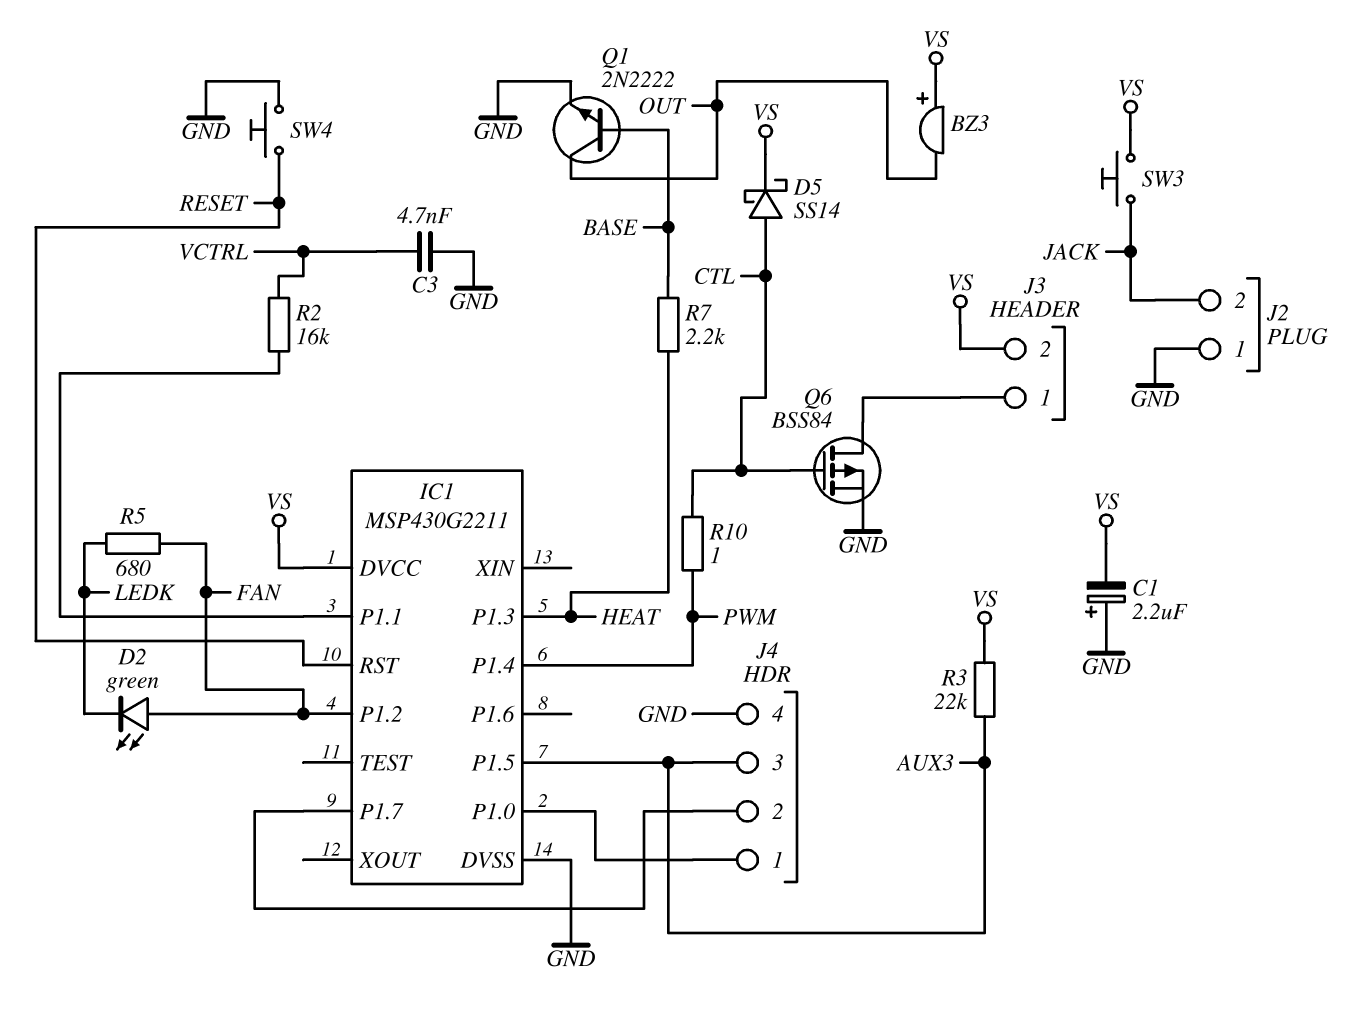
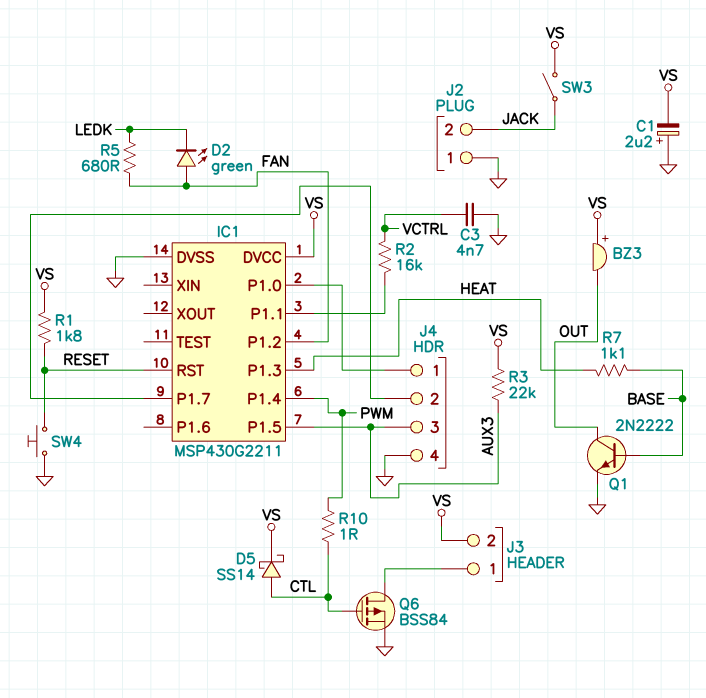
R1: none -> 1.8k (RESET, VS)
R7: 2.2k (BASE, HEAT) -> 1.1k (BASE, HEAT)
SW3: button (JACK, VS) -> switch (JACK, VS)

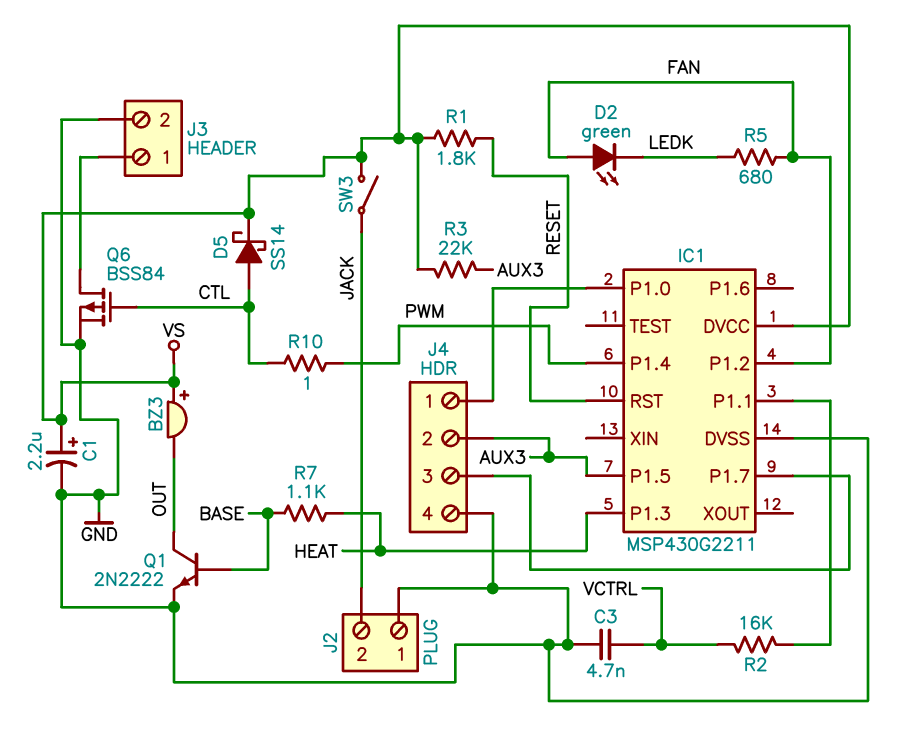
C1: 2.2uF (plus GND, minus VS) -> 2.2uF (plus VS, minus GND)
J3 pin 2: VS -> GND
J4 pin 2: IC1/P1.7 -> AUX3
J4 pin 3: AUX3 -> IC1/P1.7
SW4: button (GND, RESET) -> none

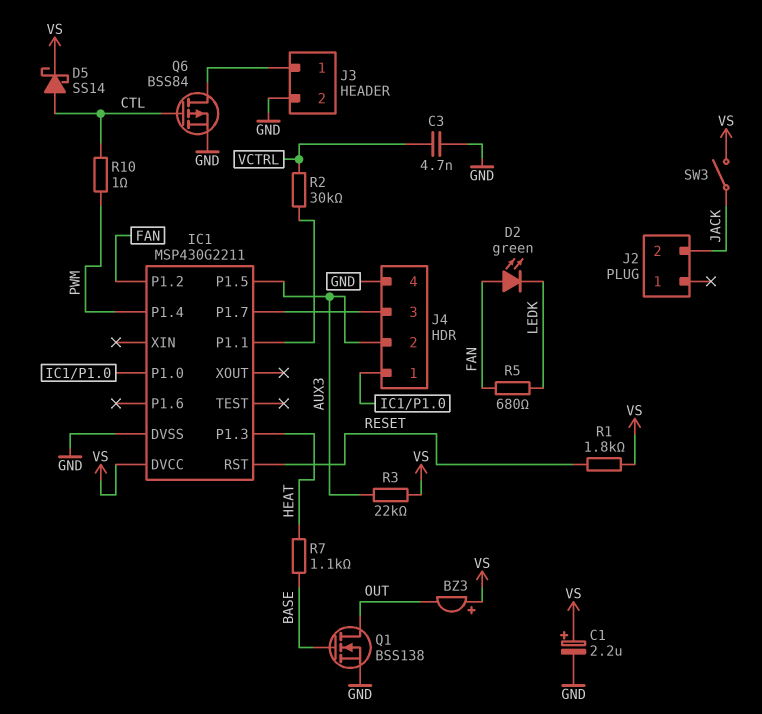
J2 pin 1: GND -> none
Q1: NPN 2N2222 (B BASE, C OUT, E GND) -> NMOS BSS138 (G BASE, D OUT, S GND)
R2: 16k (IC1/P1.1, VCTRL) -> 30k (IC1/P1.1, VCTRL)

